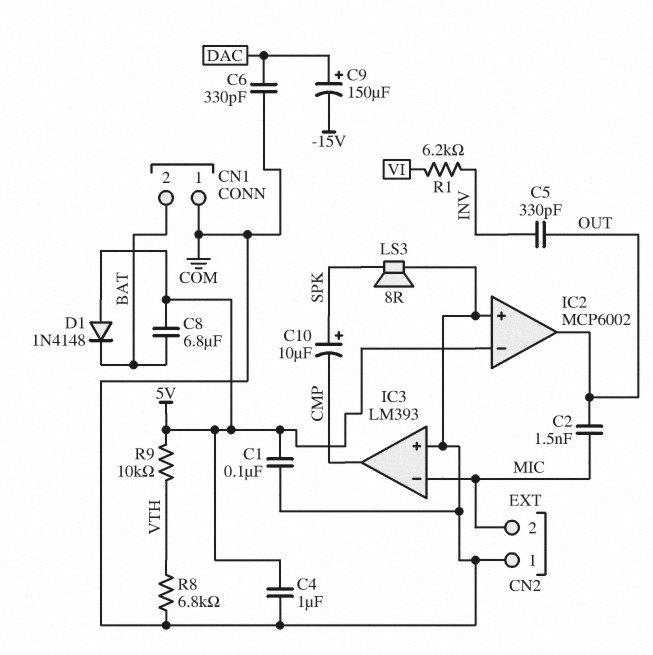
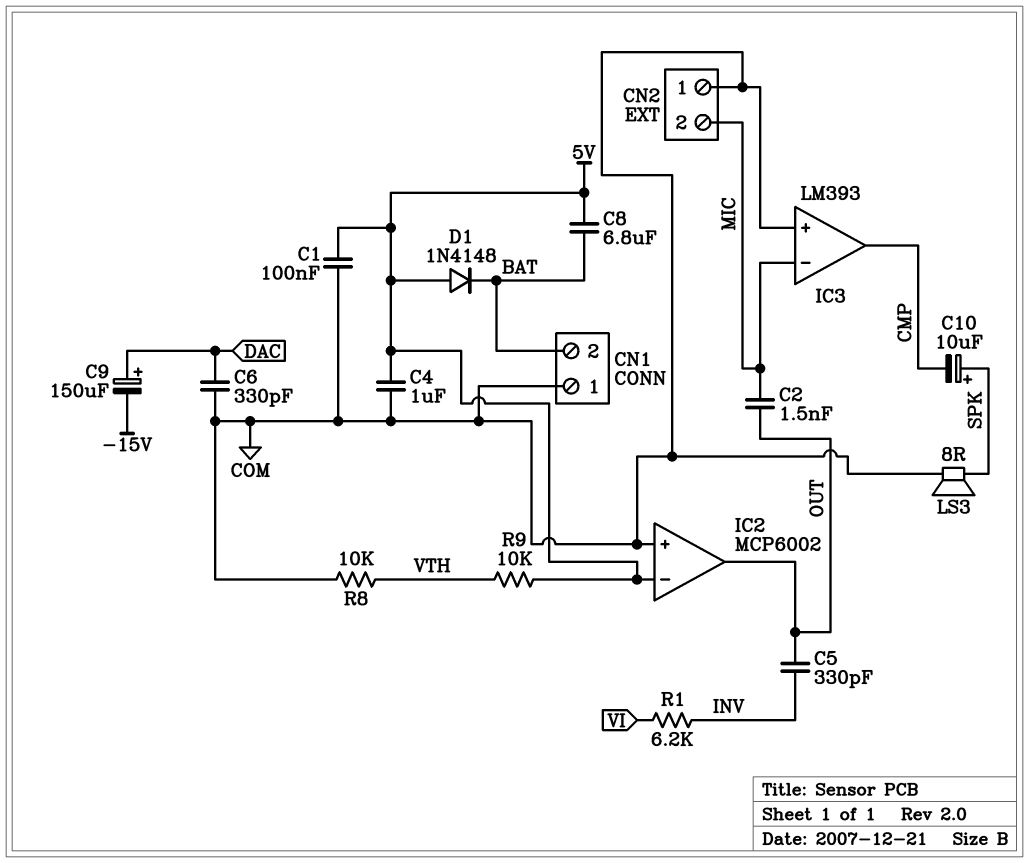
R8: 6.8k (COM, VTH) -> 10k (COM, VTH)

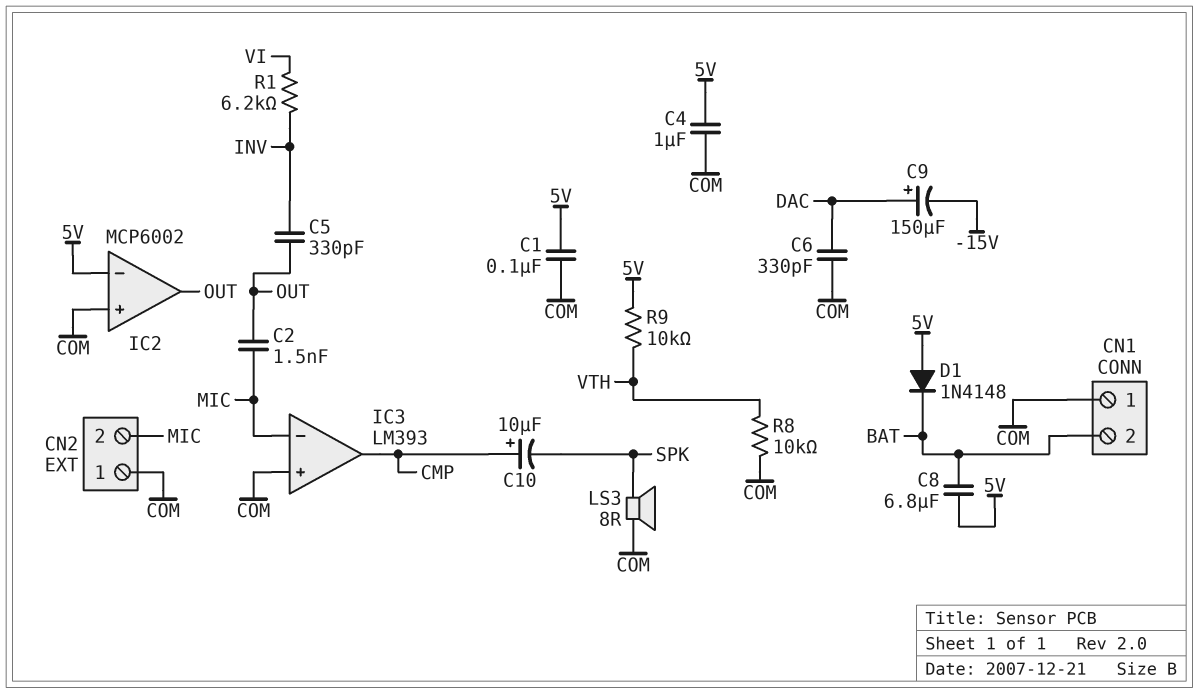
C10: 10uF (plus SPK, minus CMP) -> 10uF (plus CMP, minus SPK)

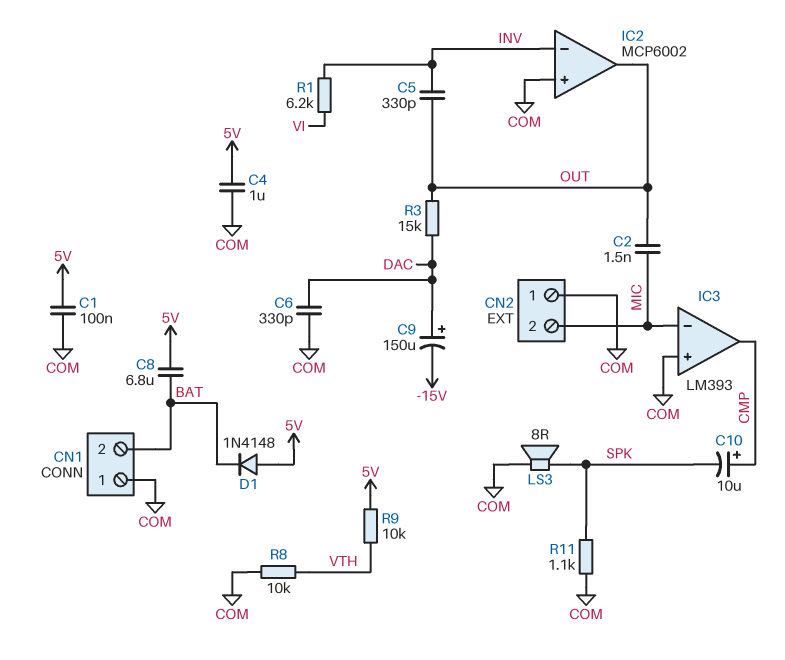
IC2 pin in-: 5V -> INV
R3: none -> 15k (DAC, OUT)
R11: none -> 1.1k (COM, SPK)

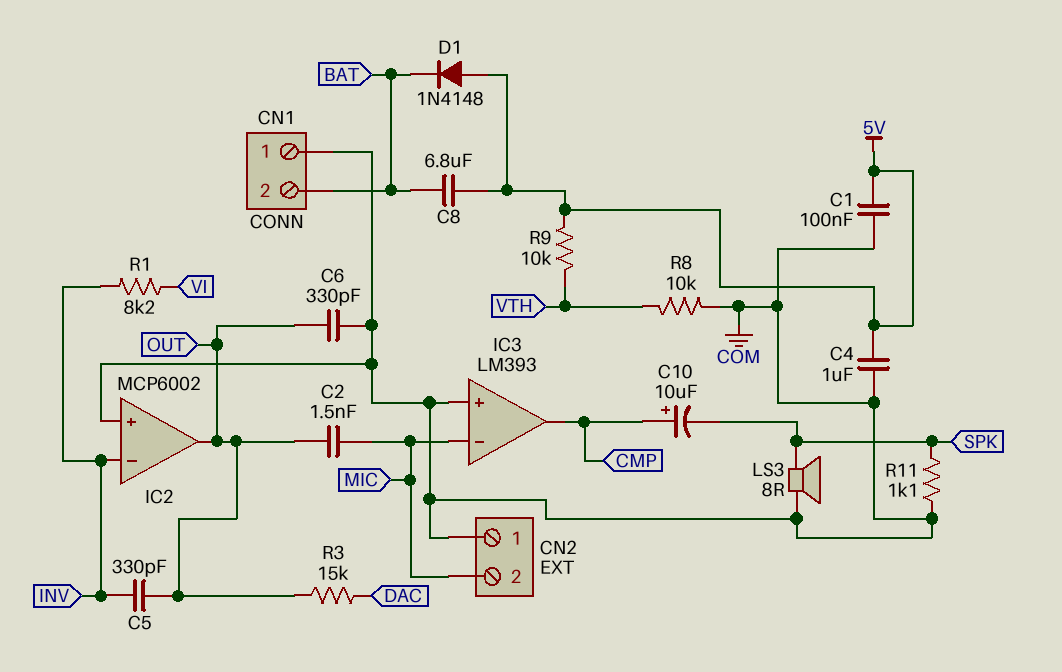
C6: 330pF (COM, DAC) -> 330pF (COM, OUT)
C9: 150uF (plus DAC, minus -15V) -> none
R1: 6.2k (INV, VI) -> 8.2k (INV, VI)

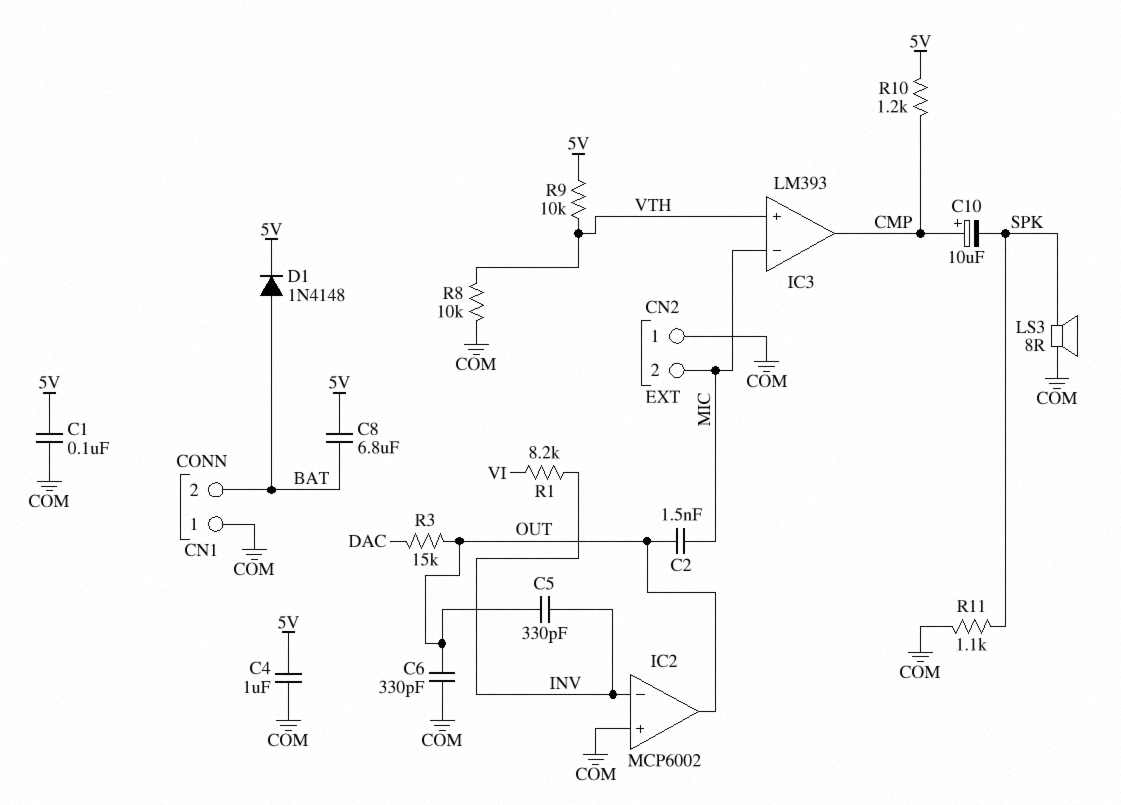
D1: diode 1N4148 (A 5V, K BAT) -> diode 1N4148 (A BAT, K 5V)
IC3 pin in+: COM -> VTH
R10: none -> 1.2k (5V, CMP)

